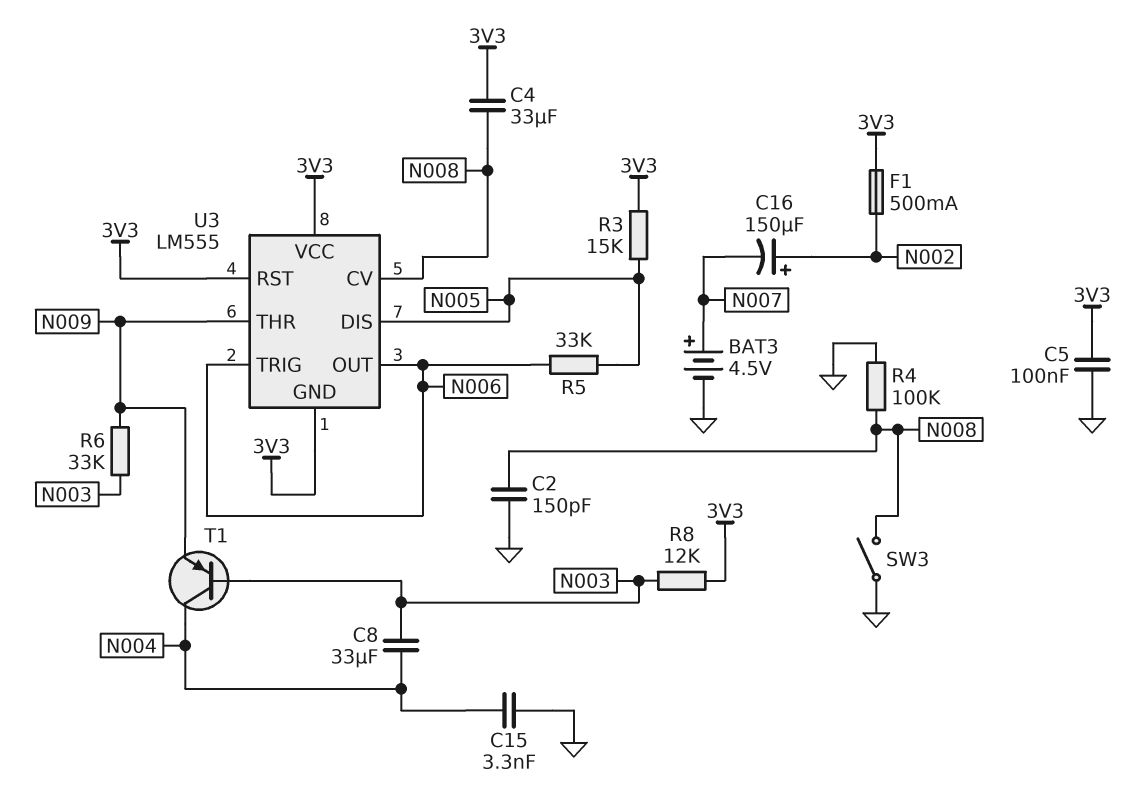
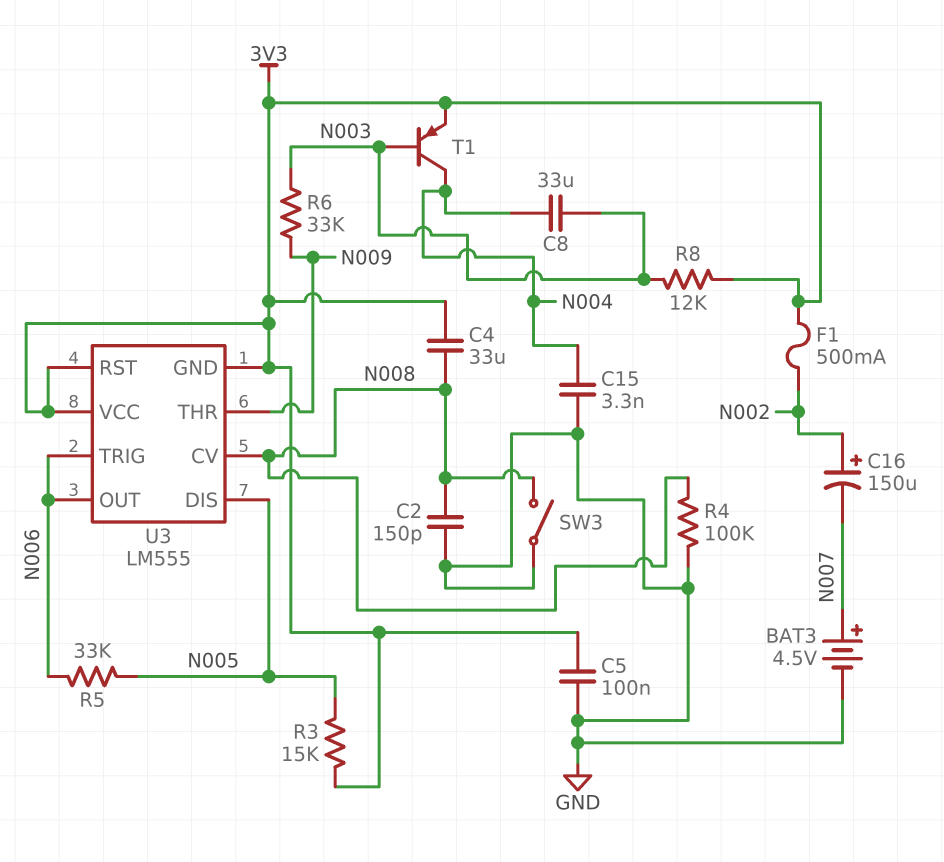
T1: PNP (B N003, C N004, E N009) -> PNP (B N003, C N004, E 3V3)

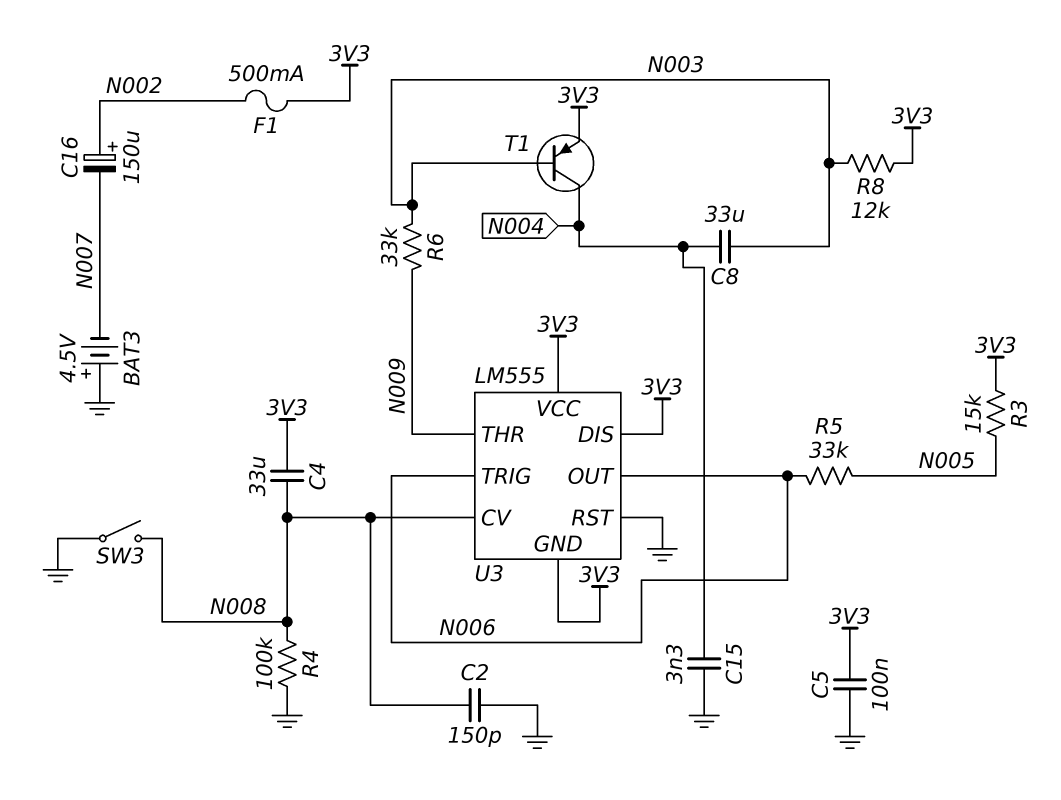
BAT3: 4.5V (plus N007, minus GND) -> 4.5V (plus GND, minus N007)
U3 pin DIS: N005 -> 3V3
U3 pin RST: 3V3 -> GND

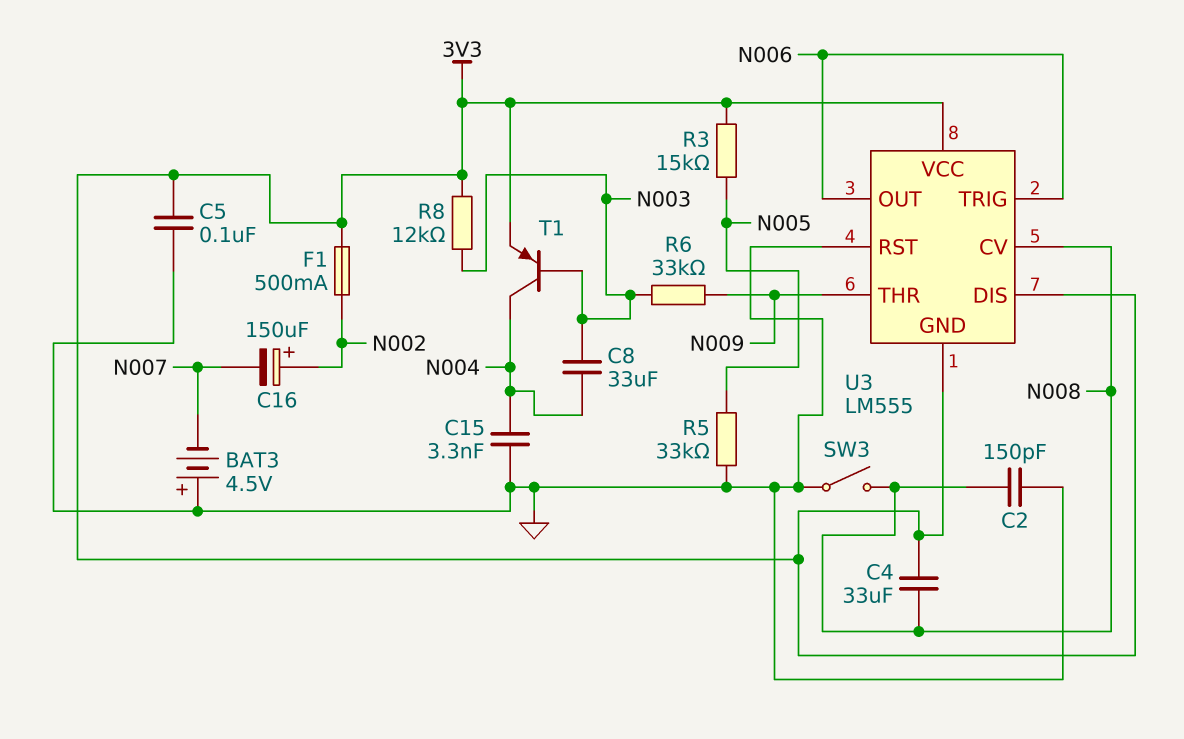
R4: 100k (GND, N008) -> none
R5: 33k (N005, N006) -> 33k (GND, N005)

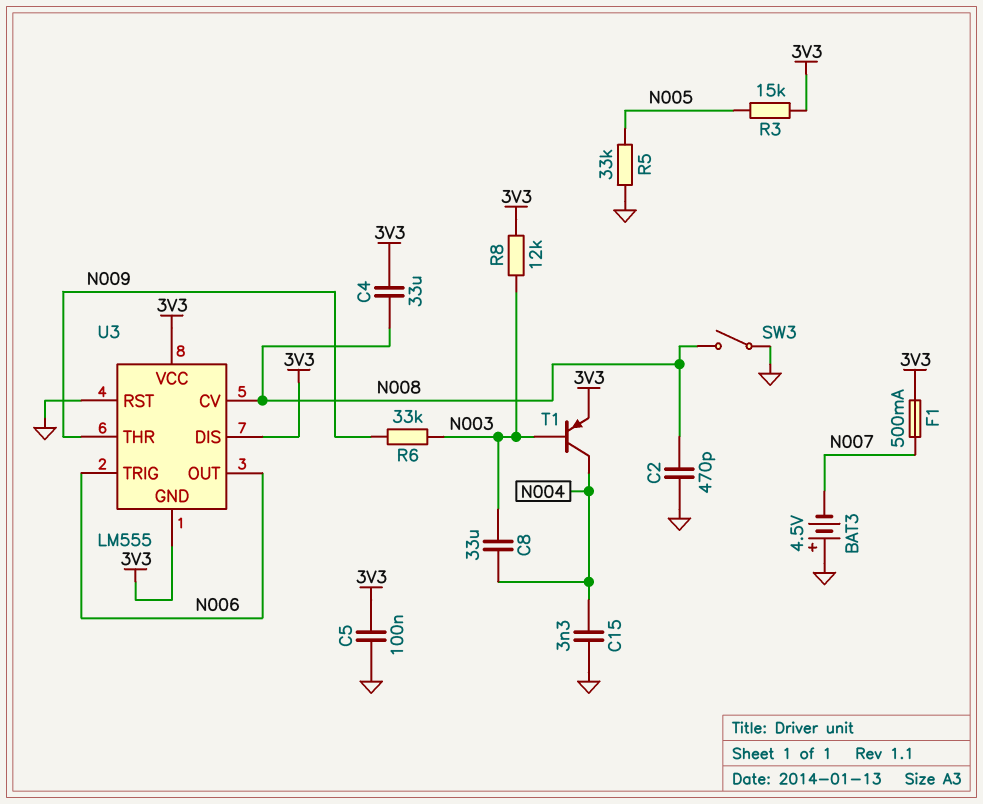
C2: 150pF (GND, N008) -> 470pF (GND, N008)
C16: 150uF (plus N002, minus N007) -> none
F1: 500mA (3V3, N002) -> 500mA (3V3, N007)

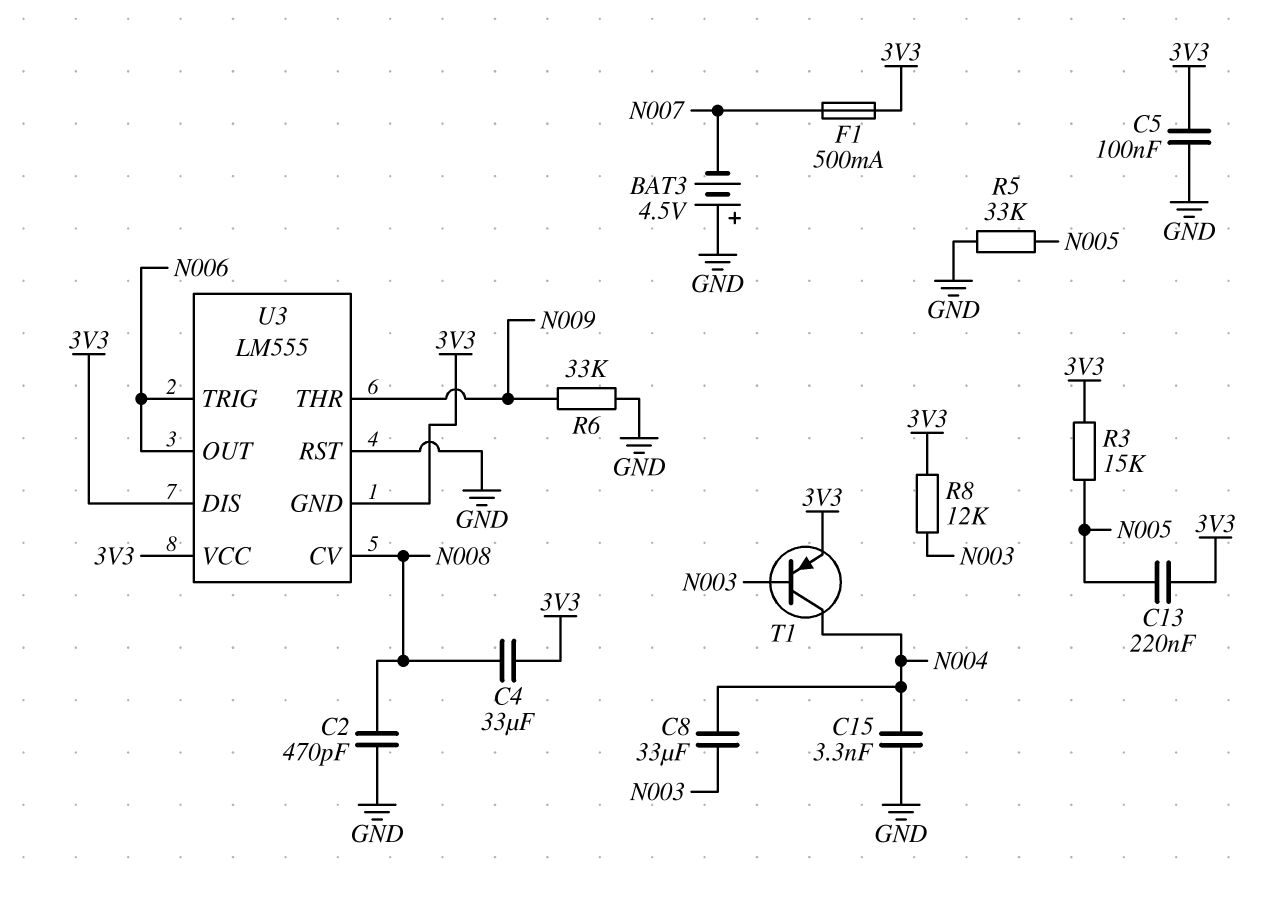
C13: none -> 220nF (3V3, N005)
R6: 33k (N003, N009) -> 33k (GND, N009)
SW3: switch (GND, N008) -> none

